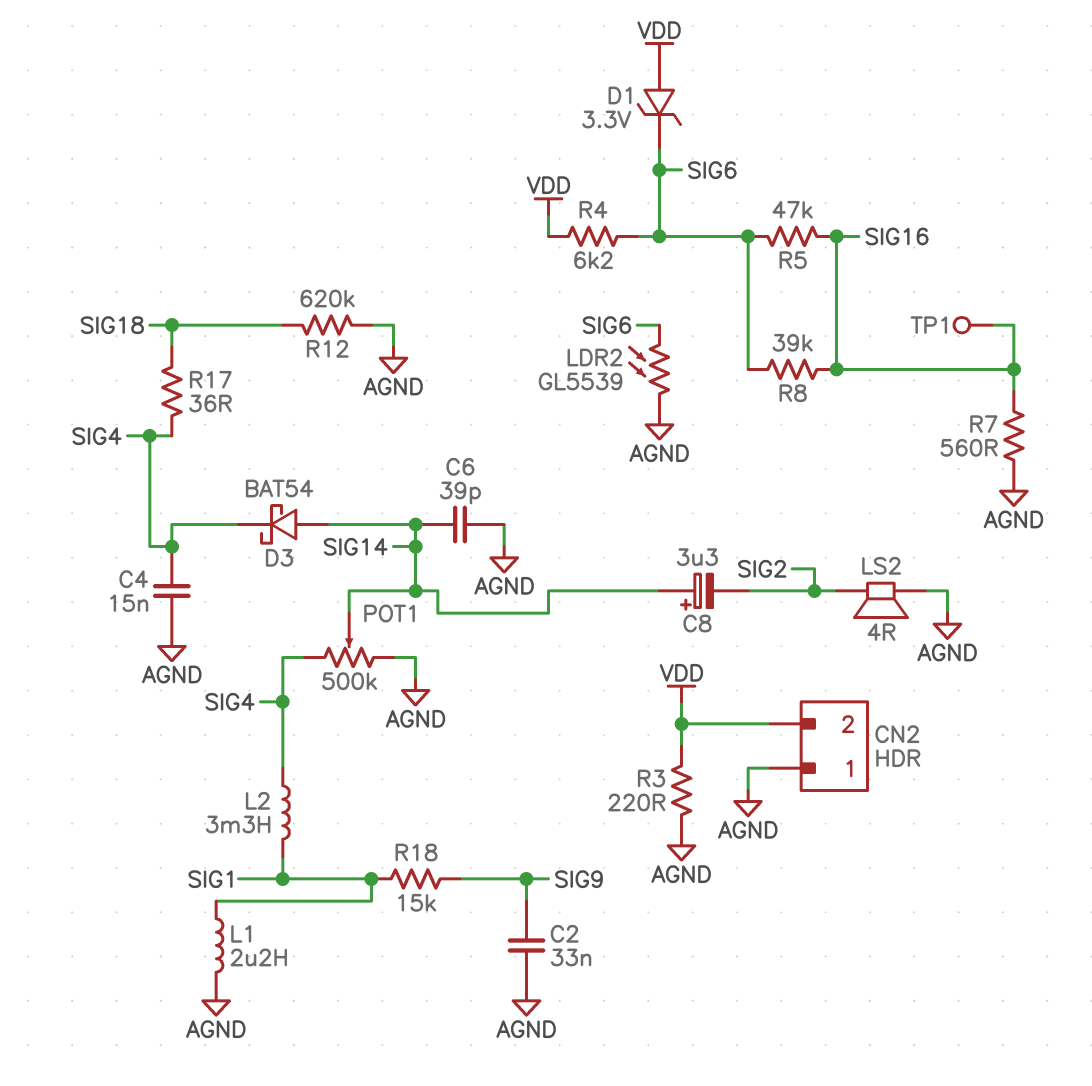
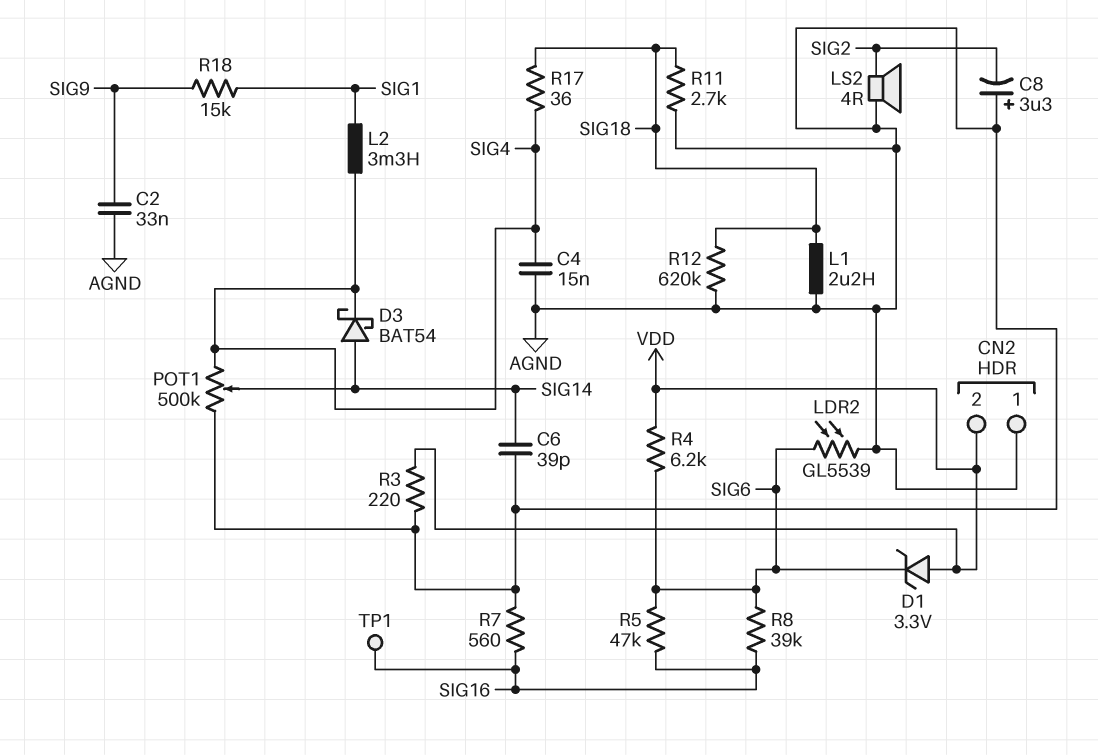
C8: 3.3uF (plus SIG14, minus SIG2) -> 3.3uF (plus AGND, minus SIG2)
L1: 2.2uH (AGND, SIG1) -> 2.2uH (AGND, SIG18)
R11: none -> 2.7k (AGND, SIG18)

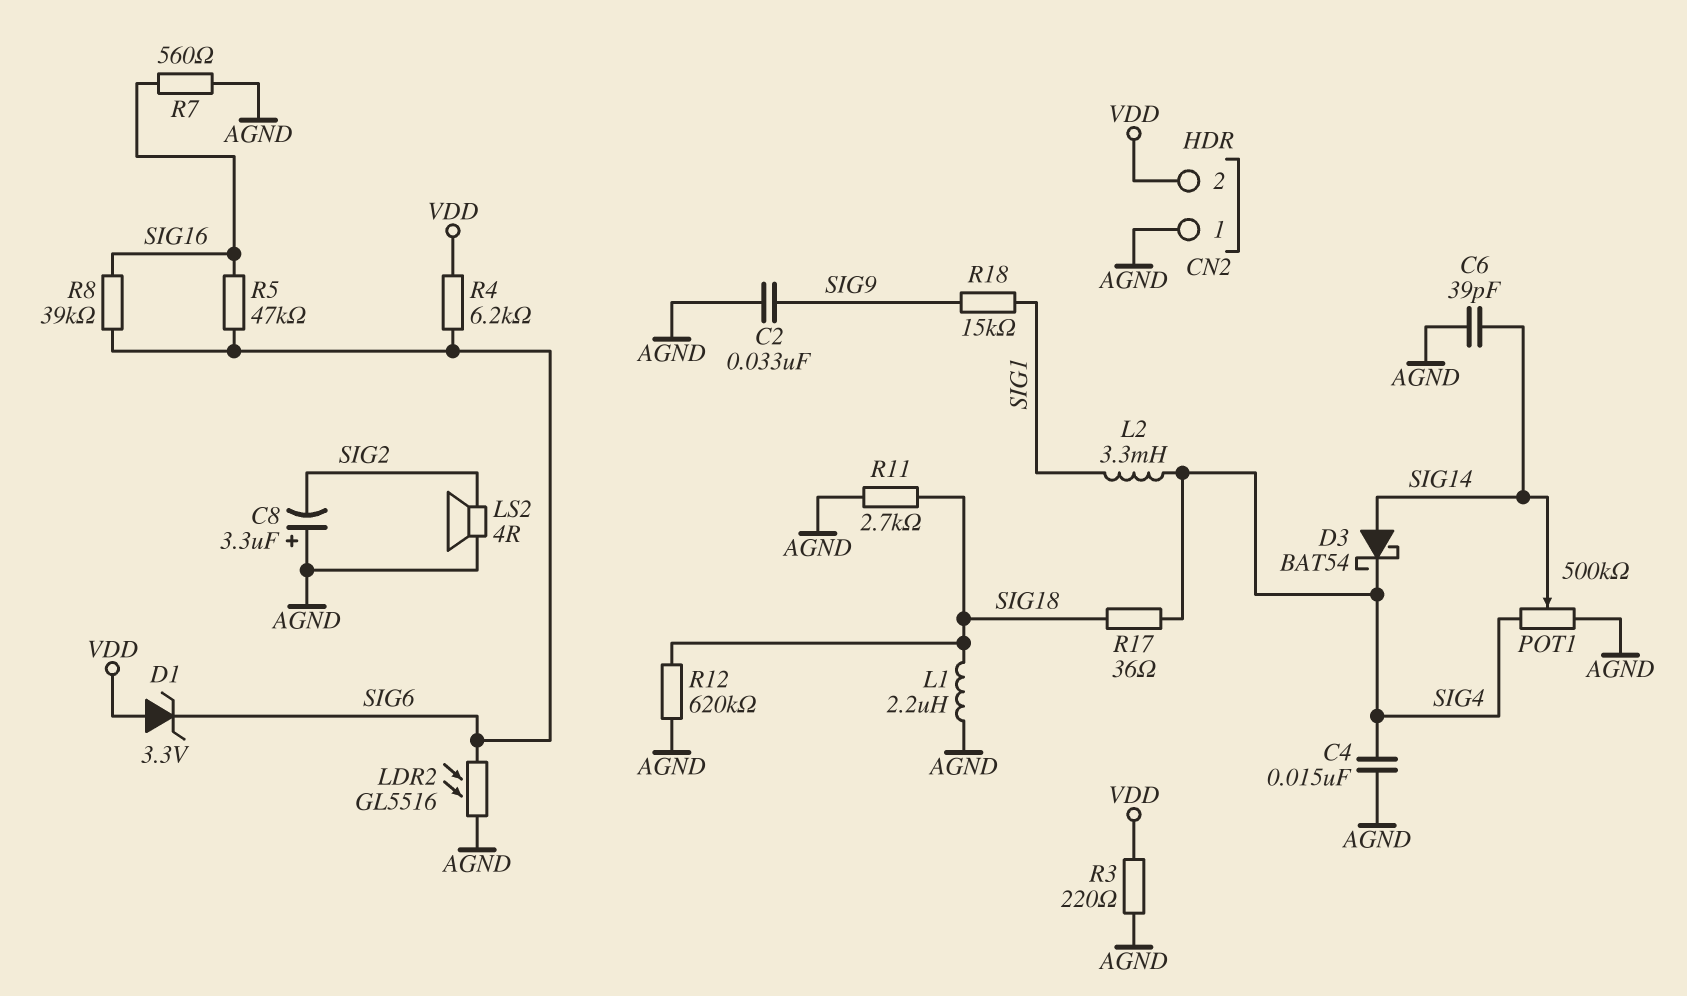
LDR2: GL5539 (AGND, SIG6) -> GL5516 (AGND, SIG6)
TP1: test point (SIG16) -> none

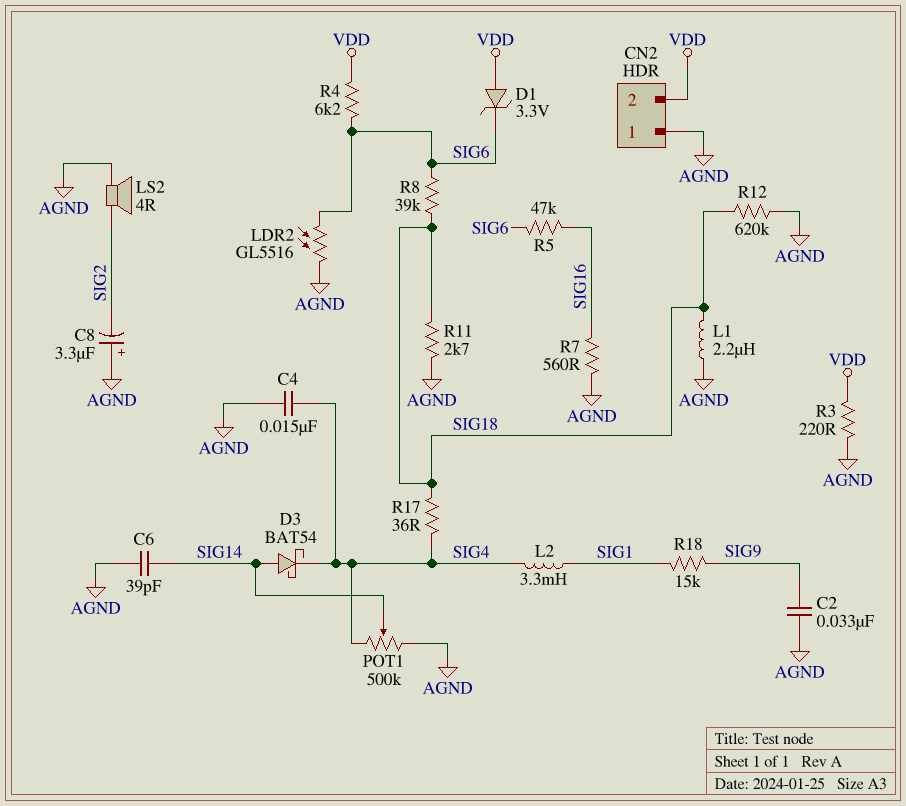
R8: 39k (SIG6, SIG16) -> 39k (SIG6, SIG18)

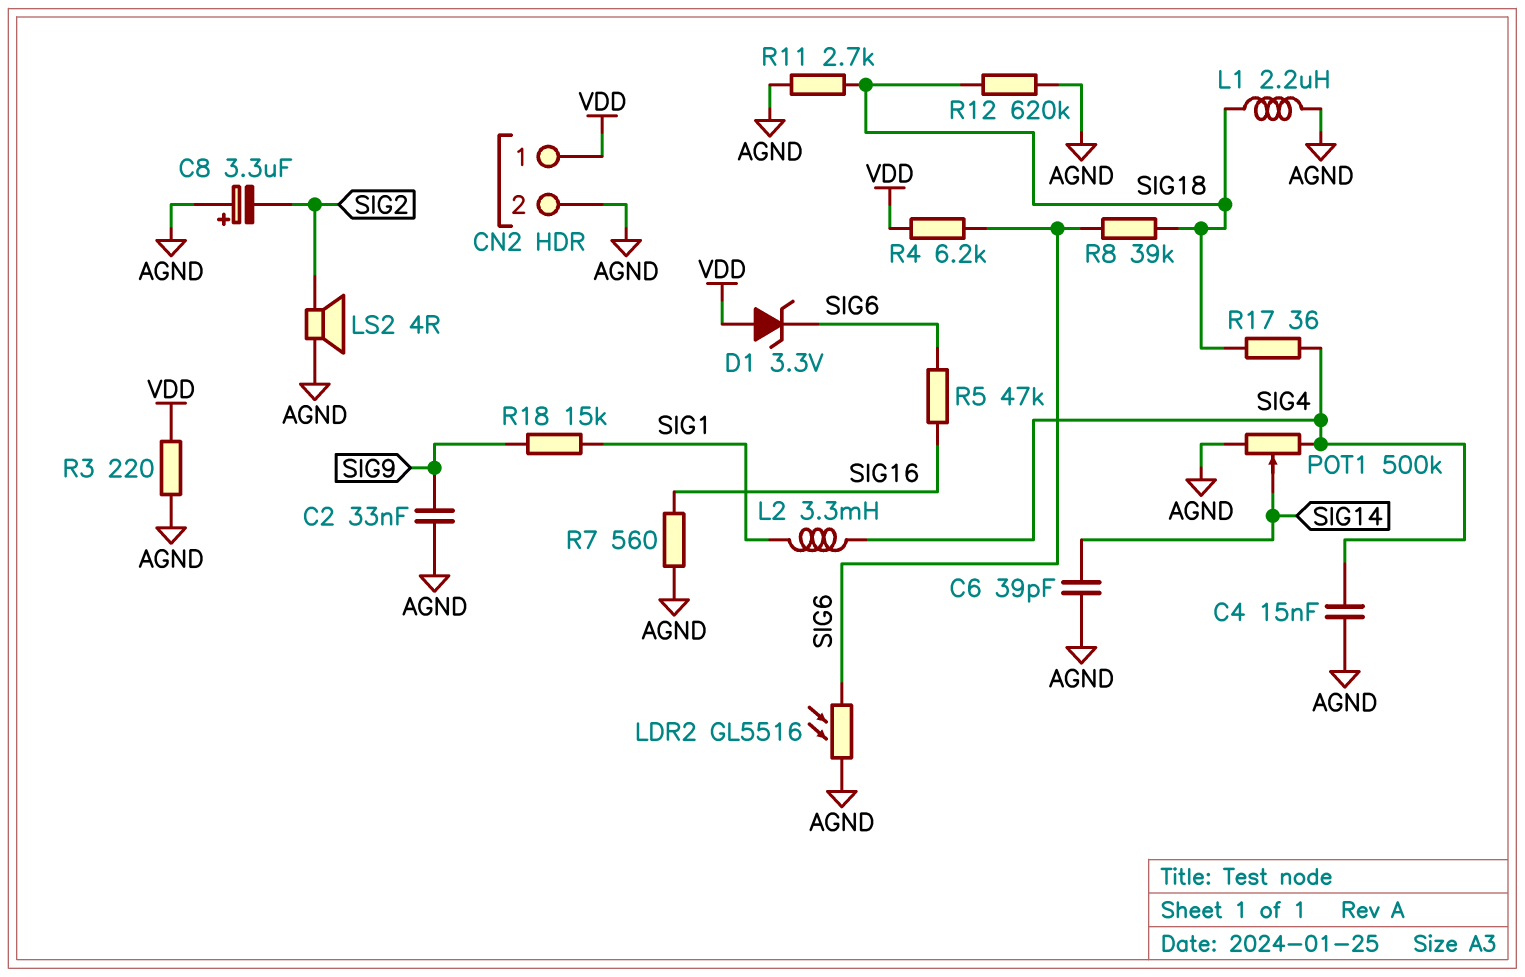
CN2 pin 1: AGND -> VDD
CN2 pin 2: VDD -> AGND
D3: schottky BAT54 (A SIG14, K SIG4) -> none

